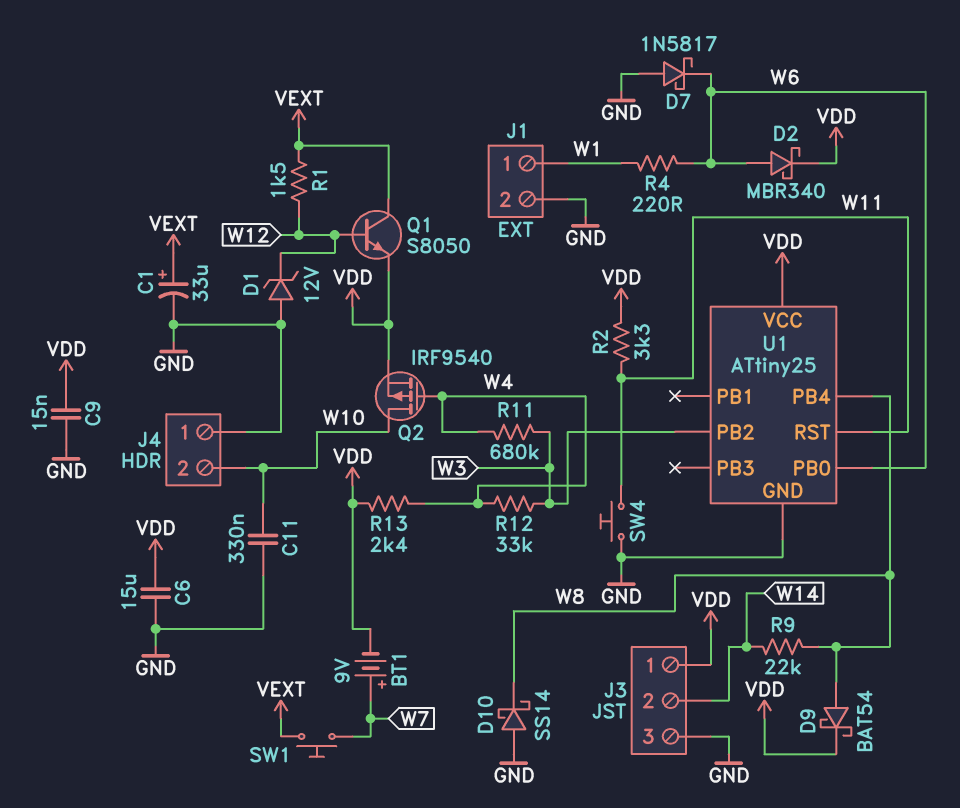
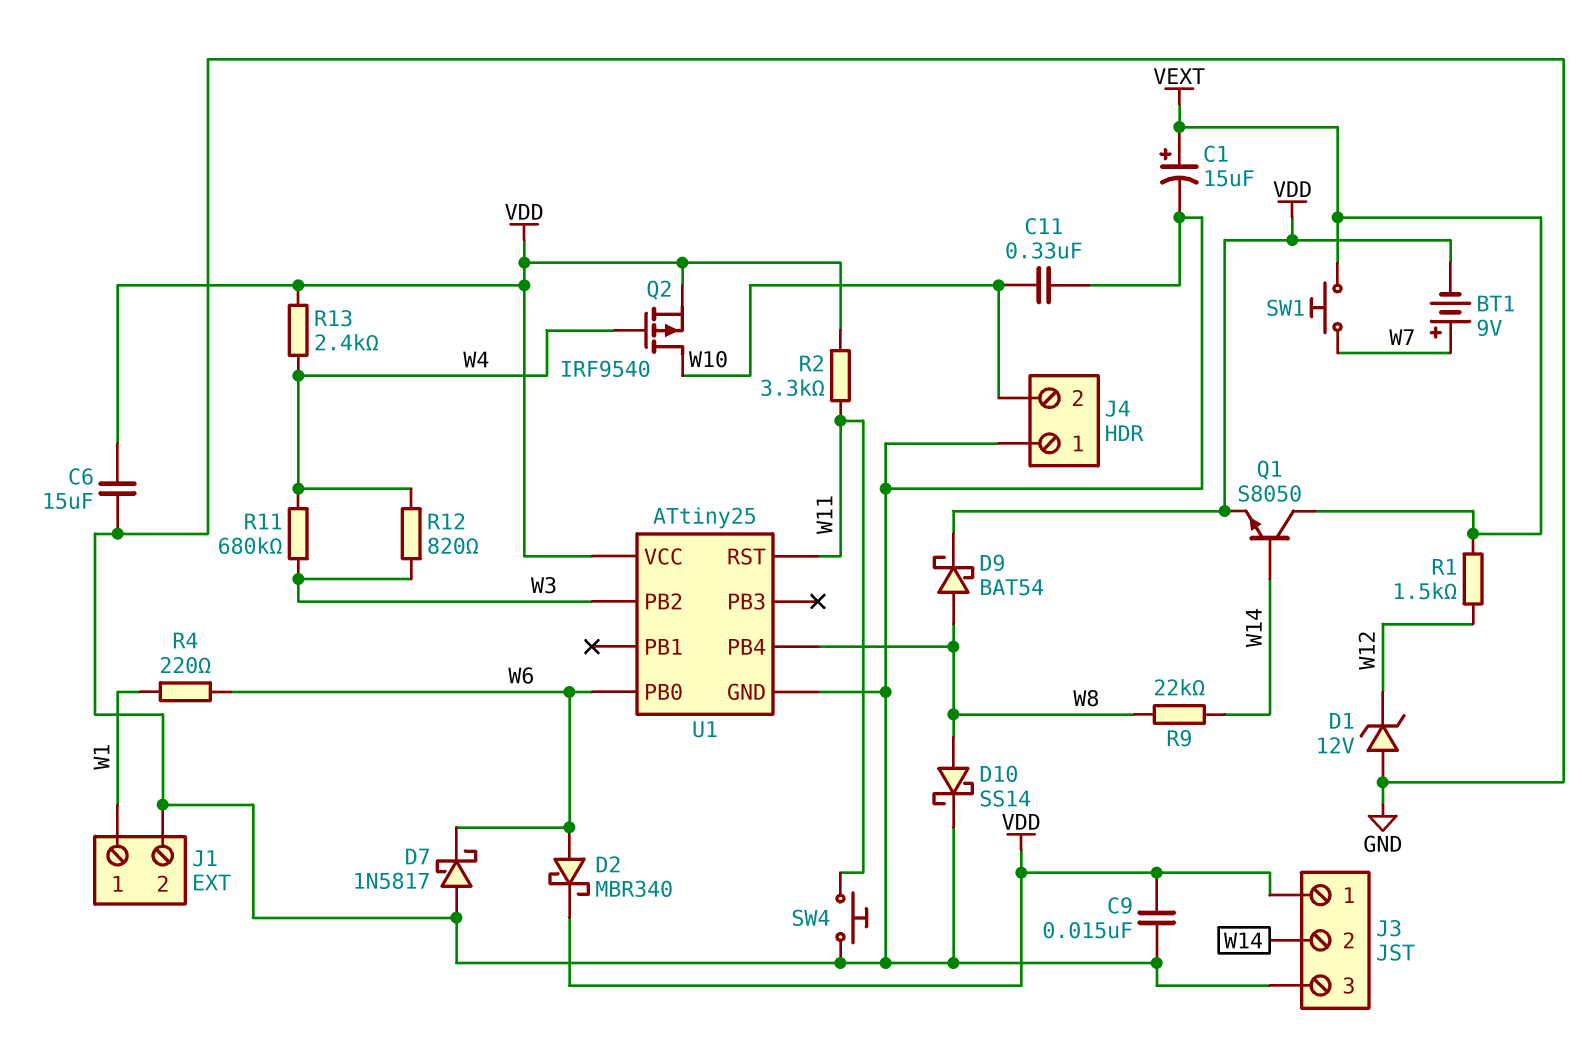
C1: 33uF (plus VEXT, minus GND) -> 15uF (plus VEXT, minus GND)
D10: schottky SS14 (A GND, K W8) -> schottky SS14 (A W8, K GND)
Q1: NPN S8050 (B W12, C VEXT, E VDD) -> NPN S8050 (B W14, C VEXT, E VDD)
R12: 33k (W3, W4) -> 820 (W3, W4)

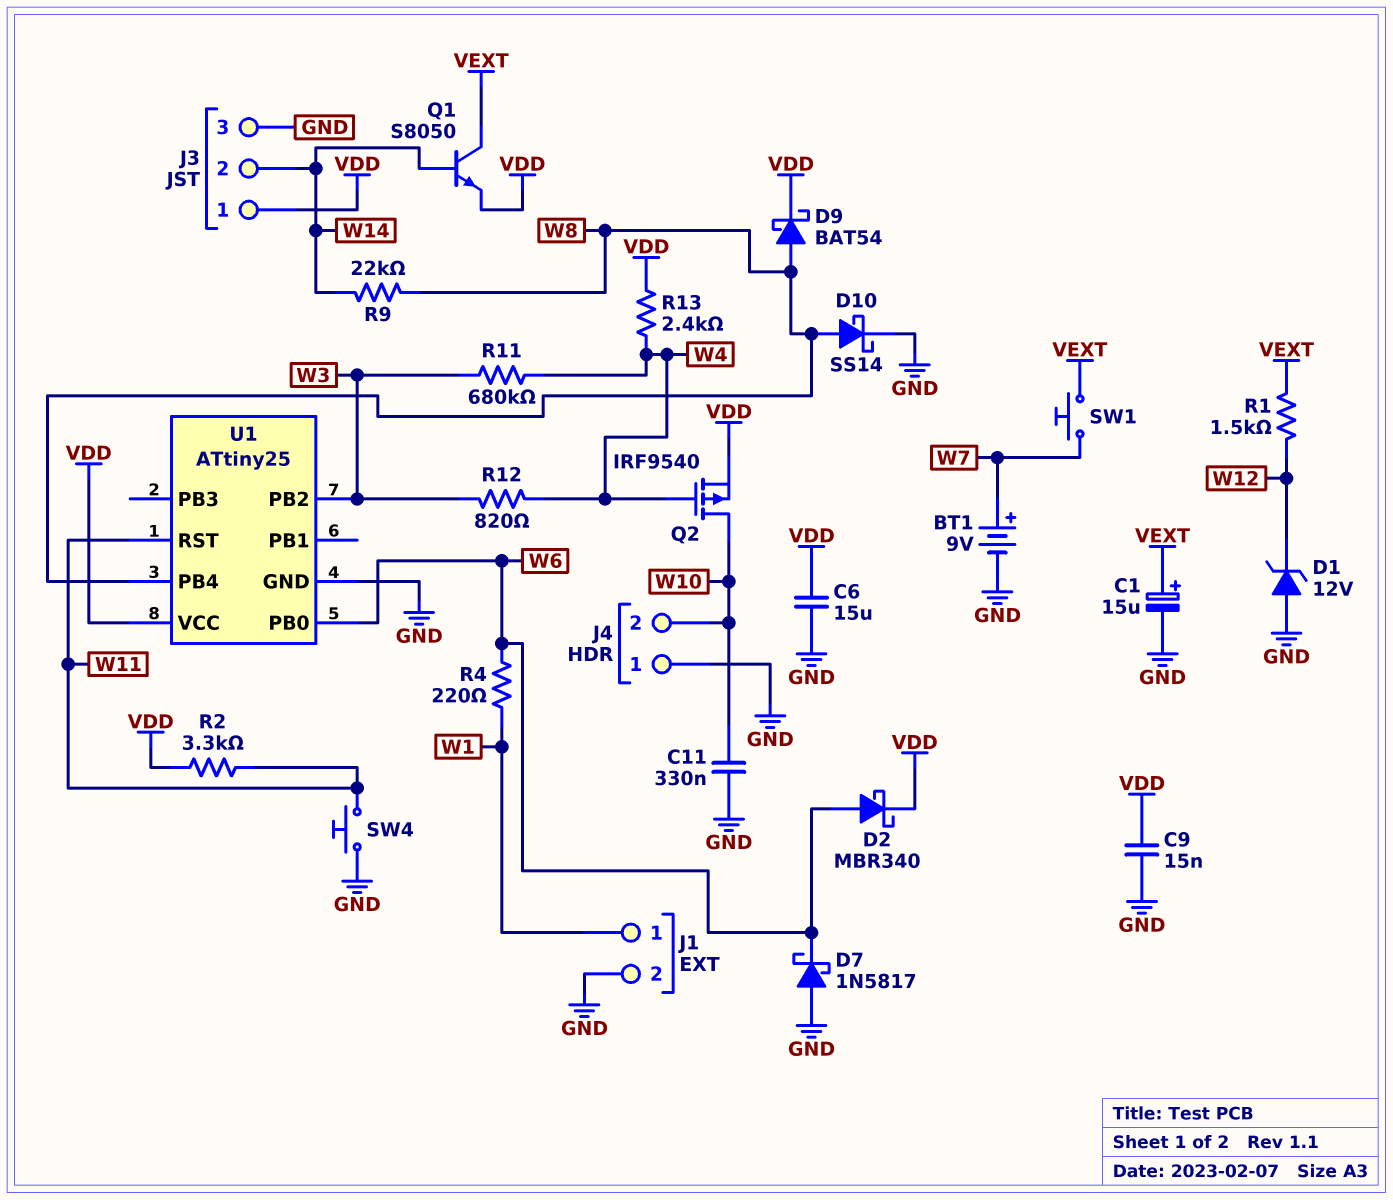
BT1: 9V (plus W7, minus VDD) -> 9V (plus W7, minus GND)

